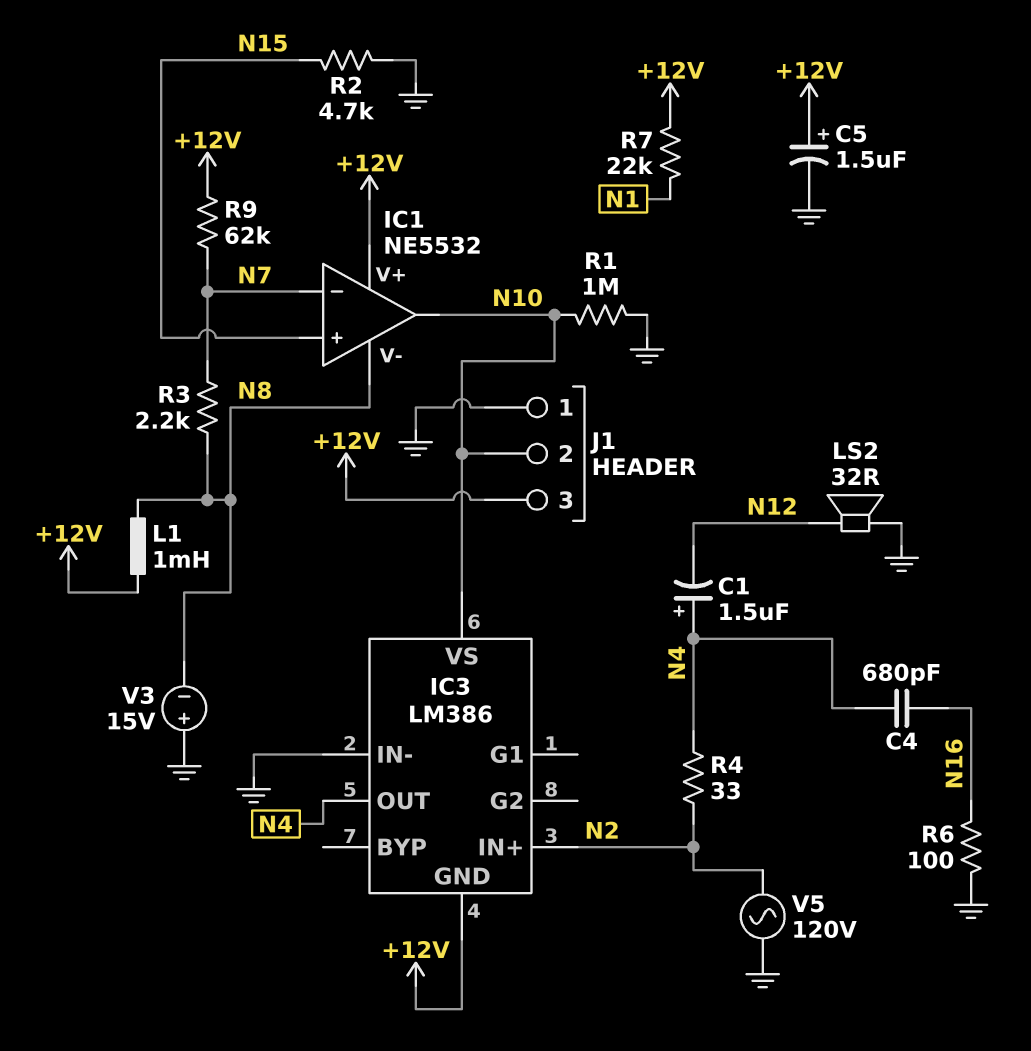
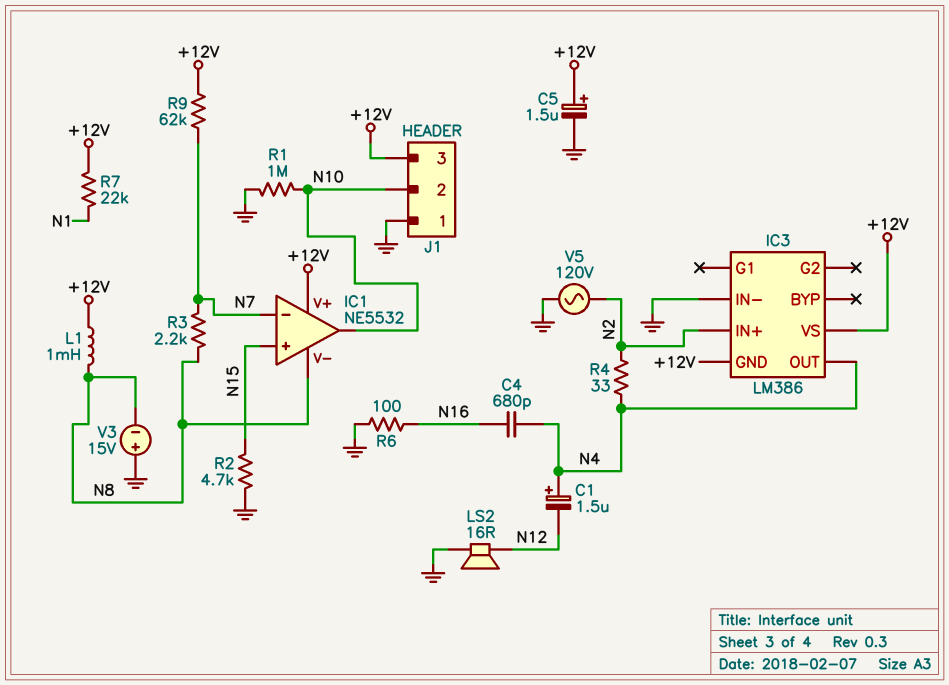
IC3 pin VS: N10 -> +12V
LS2: speaker 32R (GND, N12) -> speaker 16R (GND, N12)

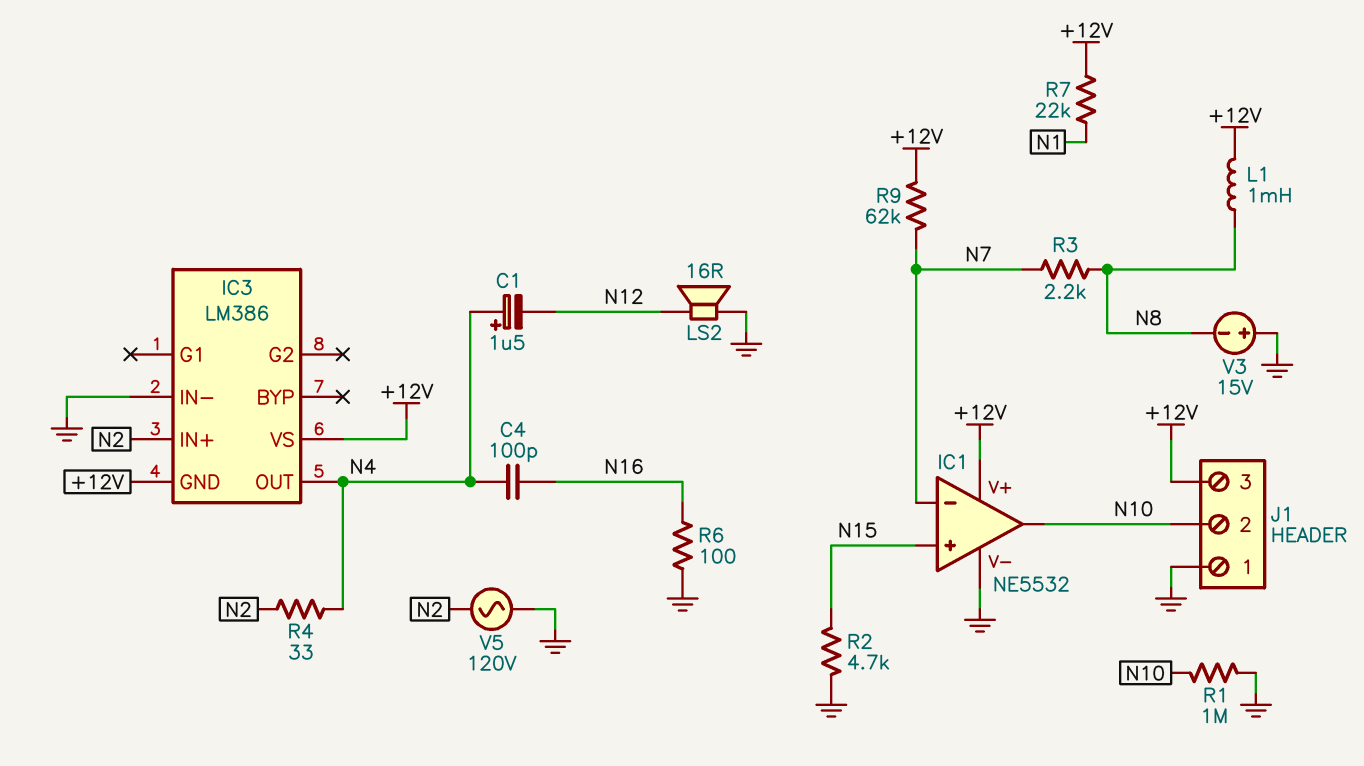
C4: 680pF (N4, N16) -> 100pF (N4, N16)
C5: 1.5uF (plus +12V, minus GND) -> none
IC1 pin V-: N8 -> GND

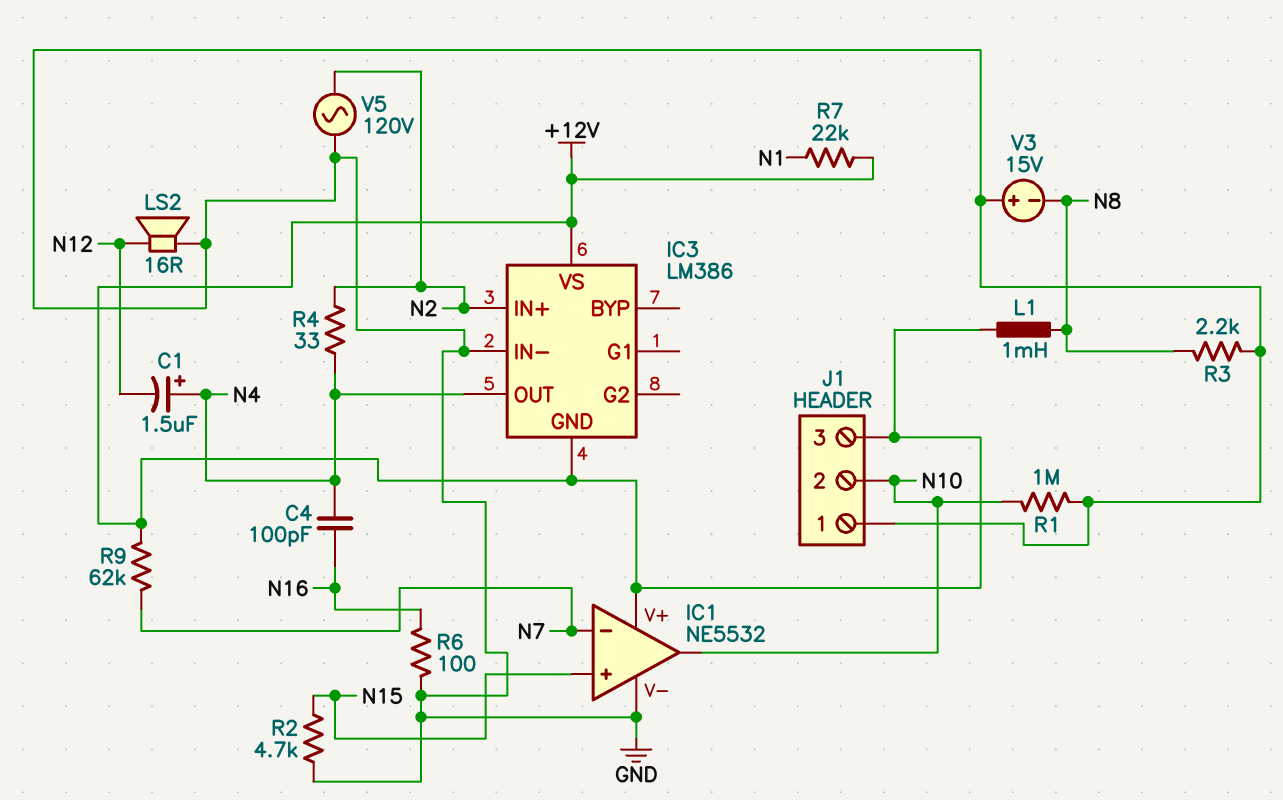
R3: 2.2k (N7, N8) -> 2.2k (GND, N8)

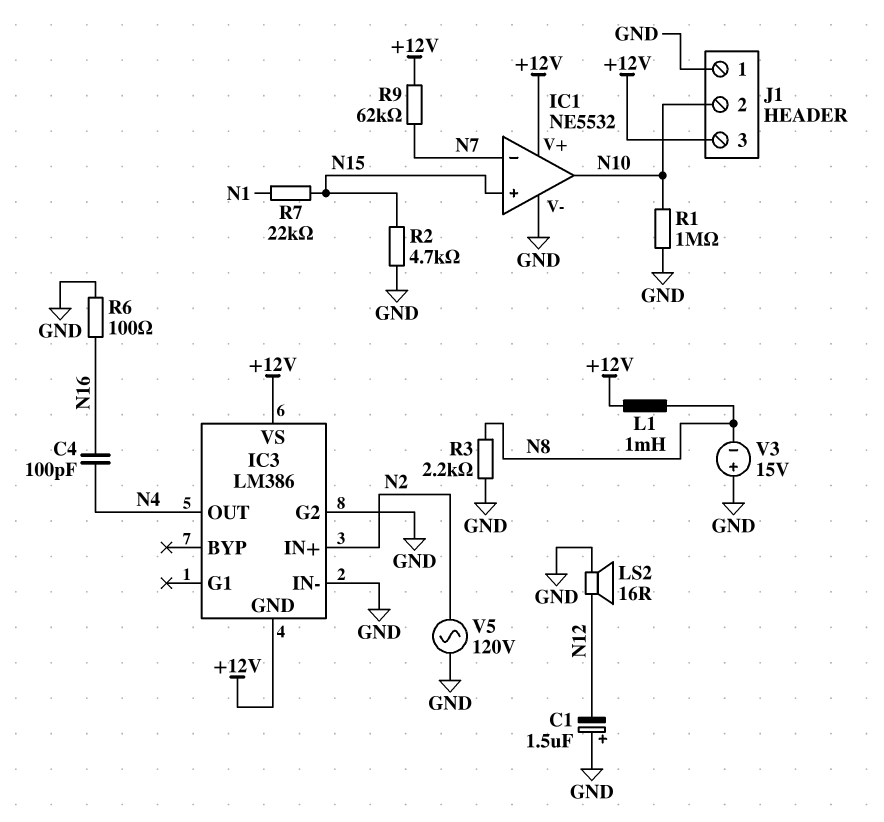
C1: 1.5uF (plus N4, minus N12) -> 1.5uF (plus GND, minus N12)
IC3 pin G2: none -> GND
R4: 33 (N2, N4) -> none
R7: 22k (+12V, N1) -> 22k (N1, N15)

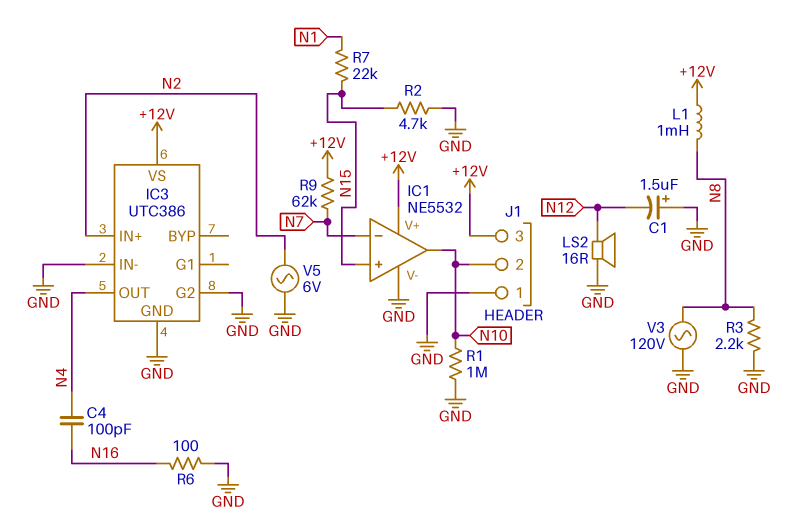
IC3: LM386 -> UTC386
IC3 pin GND: +12V -> GND
V3: 15V (plus GND, minus N8) -> AC 120V (GND, N8)
V5: AC 120V (GND, N2) -> AC 6V (GND, N2)

